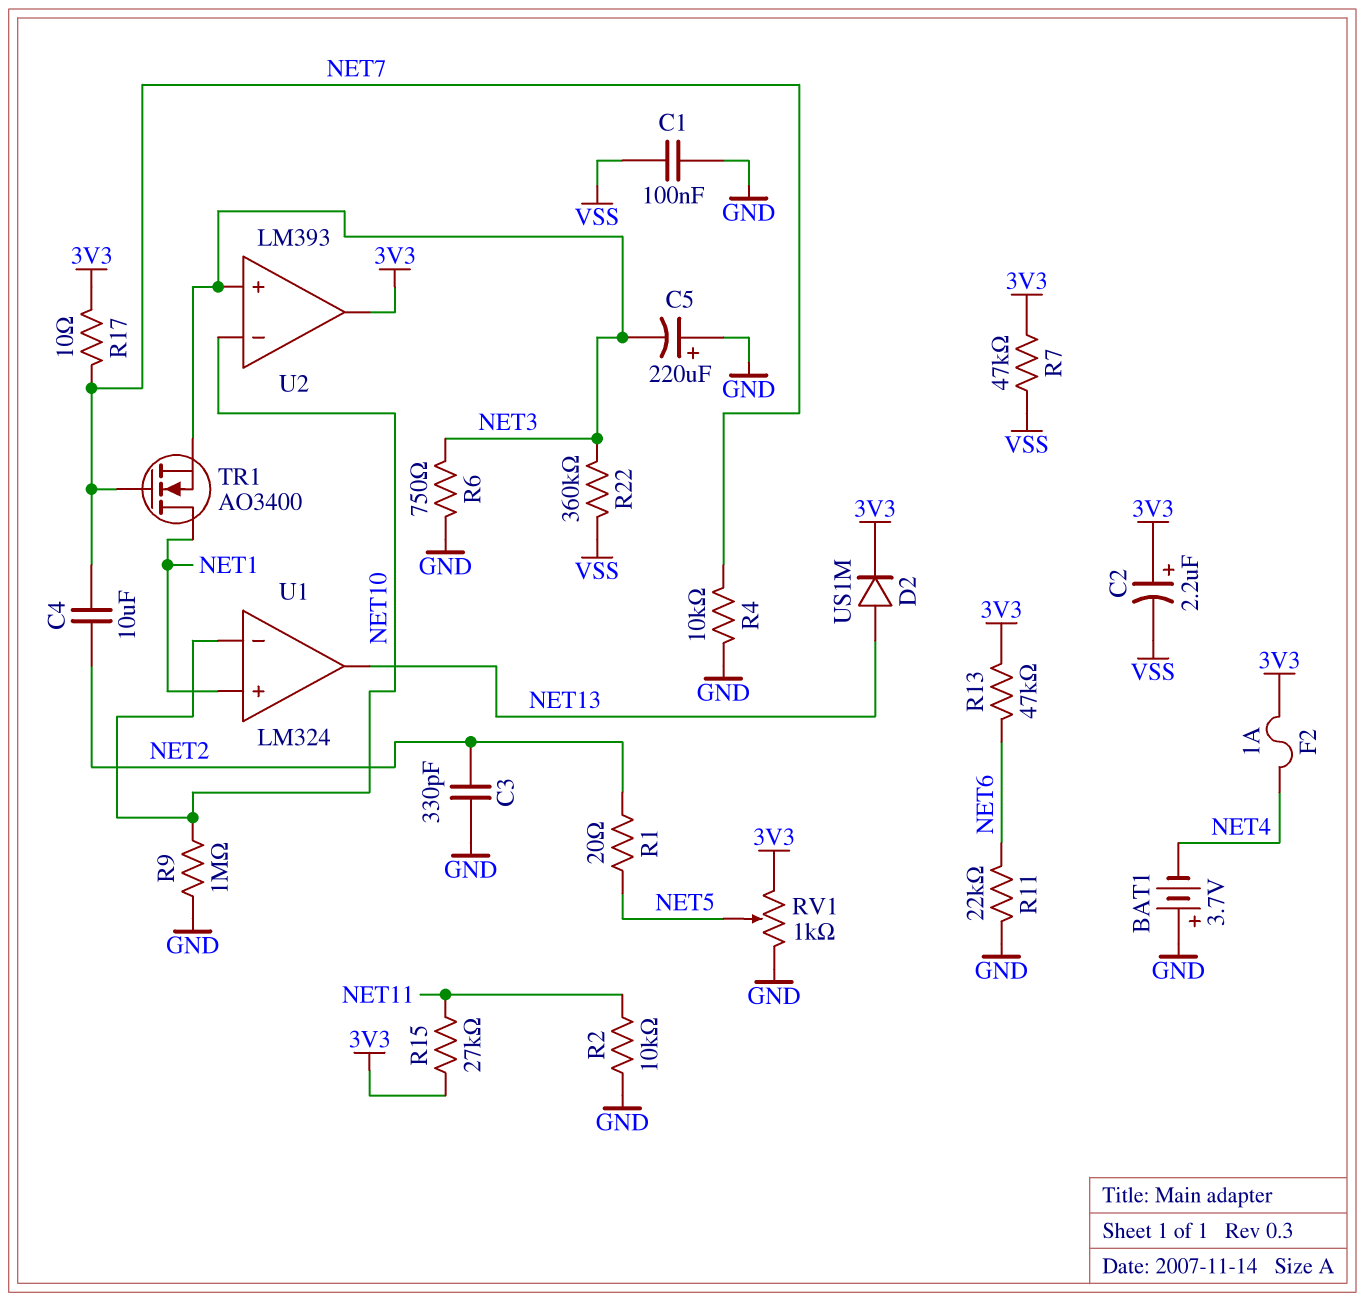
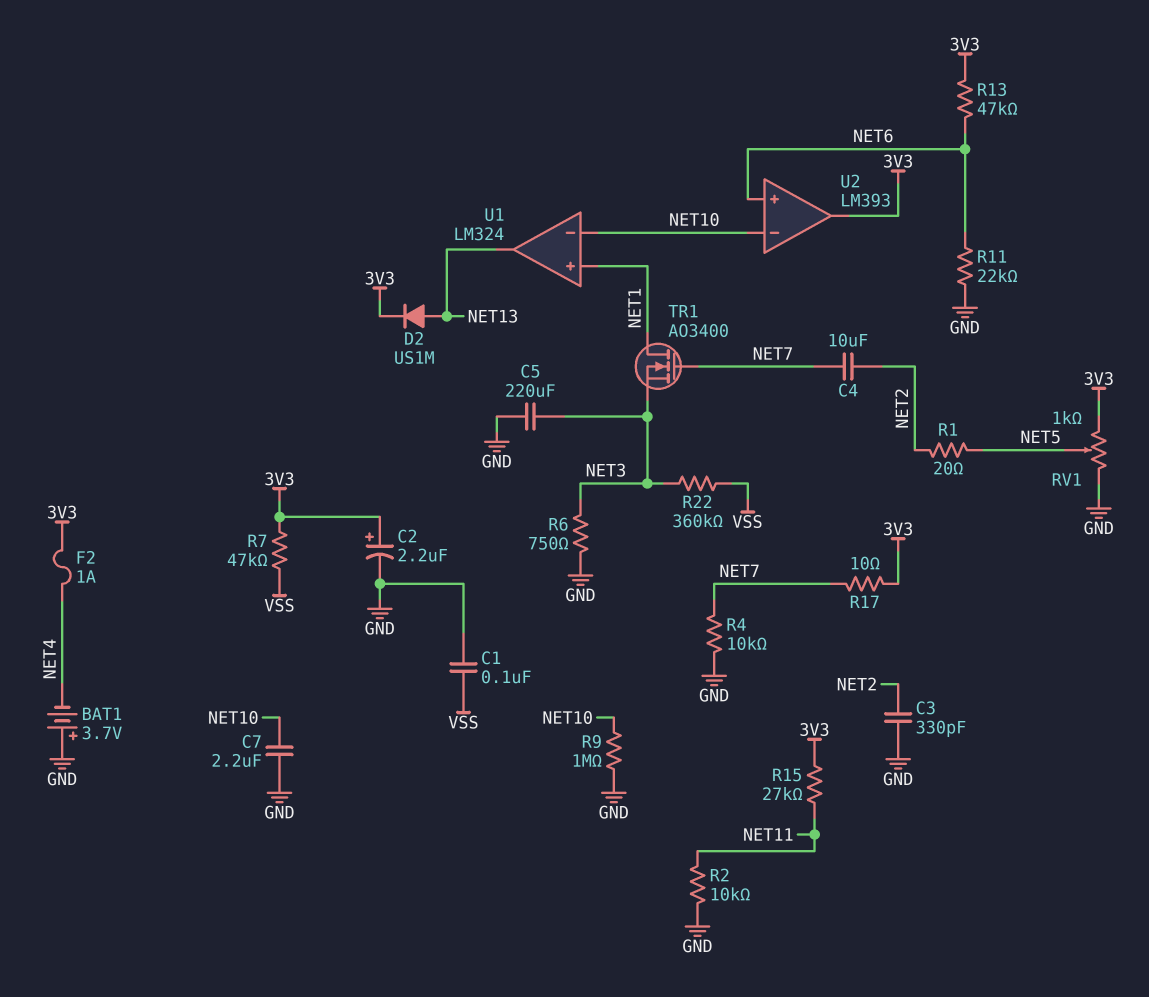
C2: 2.2uF (plus 3V3, minus VSS) -> 2.2uF (plus 3V3, minus GND)
C5: 220uF (plus GND, minus NET3) -> 220uF (GND, NET3)
C7: none -> 2.2uF (GND, NET10)
U2 pin in+: NET3 -> NET6

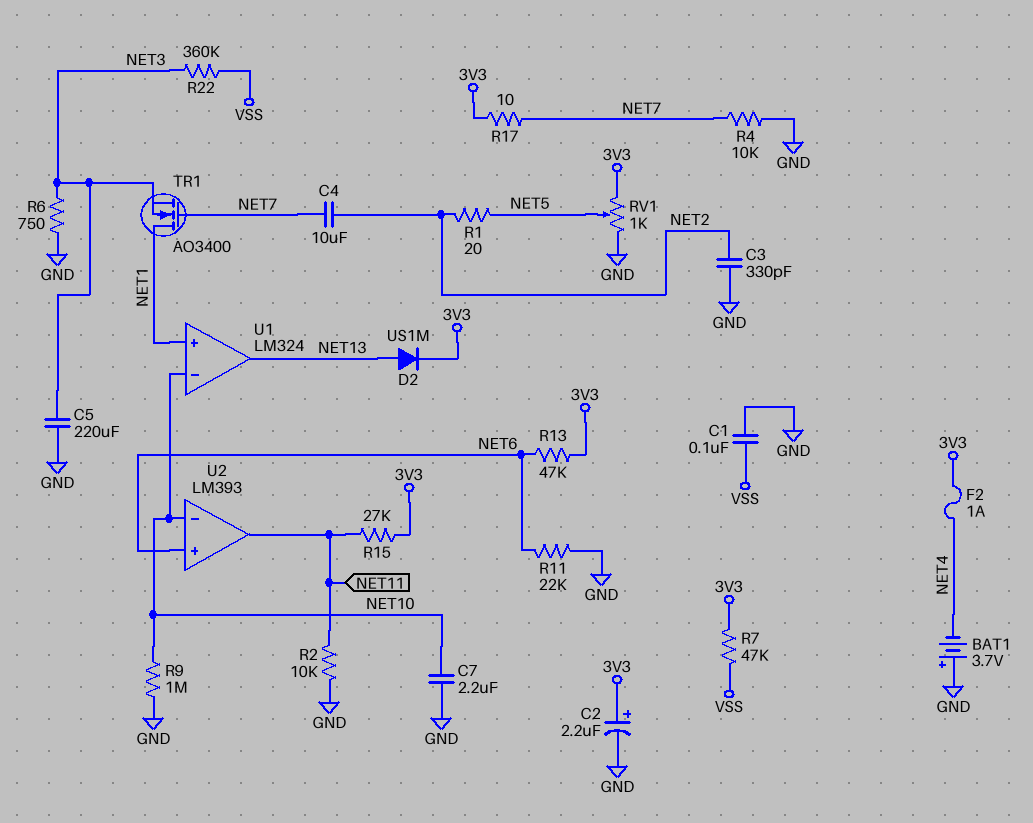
U2 pin out: 3V3 -> NET11

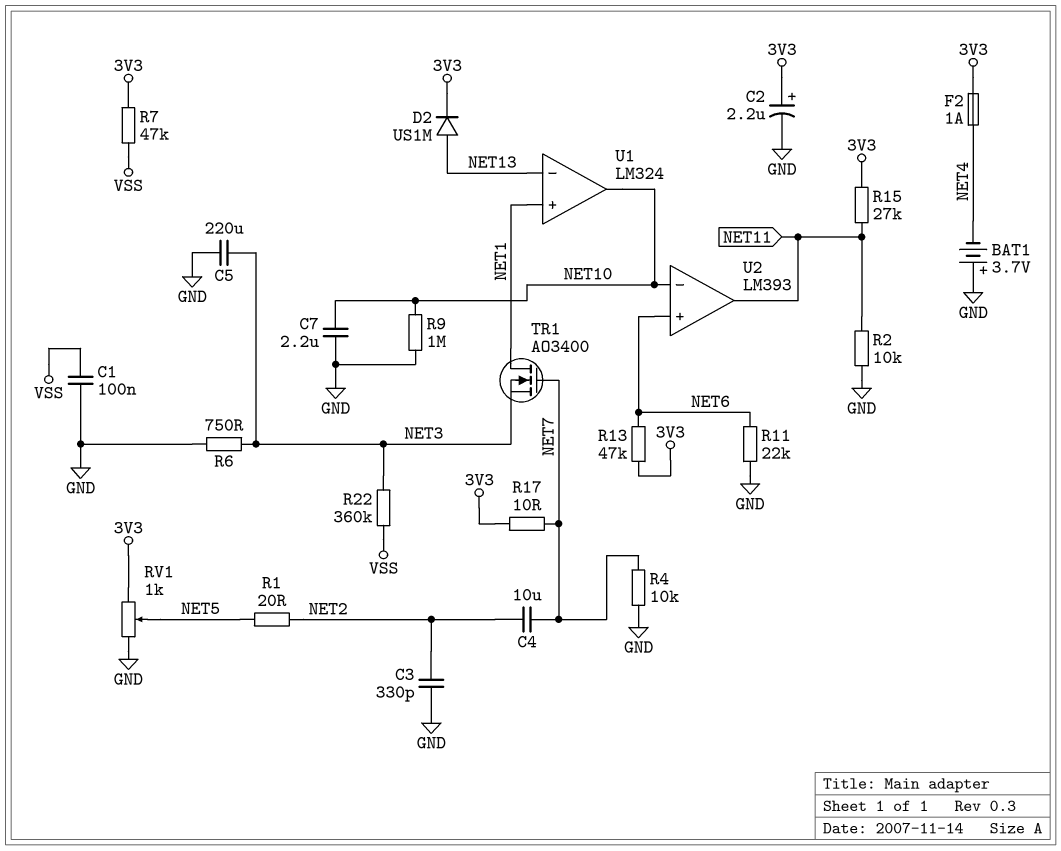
U1 pin in-: NET10 -> NET13
U1 pin out: NET13 -> NET10

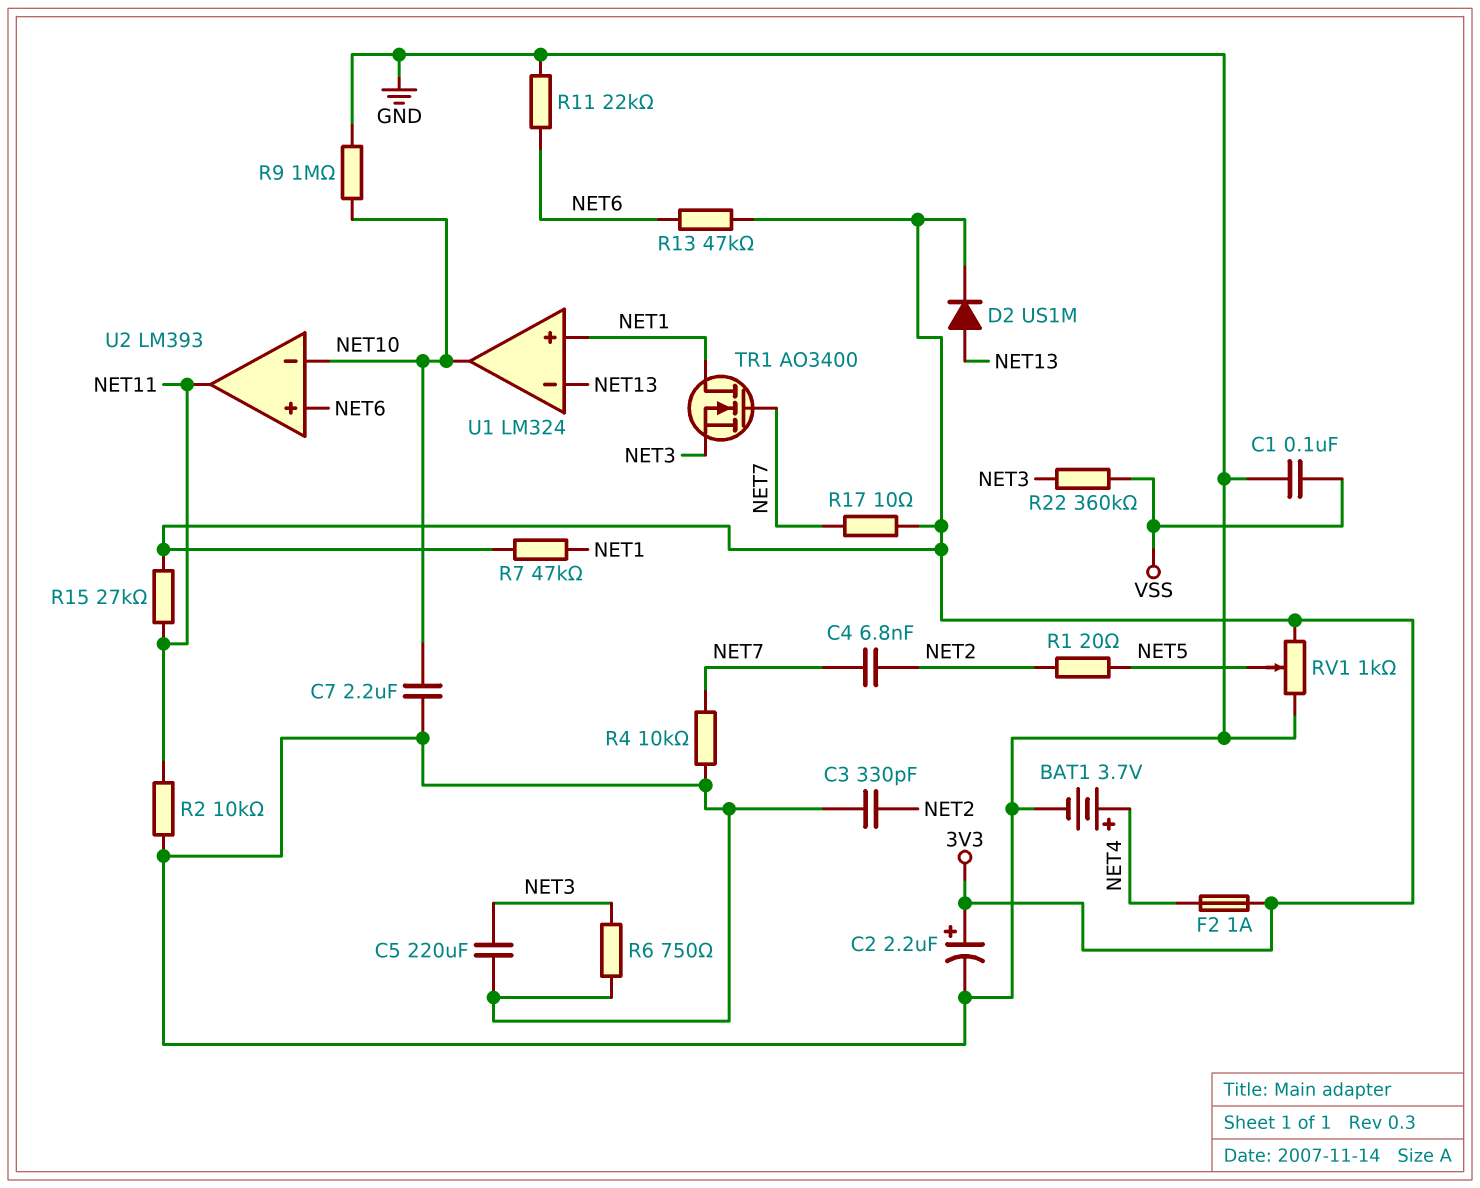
BAT1: 3.7V (plus GND, minus NET4) -> 3.7V (plus NET4, minus GND)
C4: 10uF (NET2, NET7) -> 6.8nF (NET2, NET7)
R7: 47k (3V3, VSS) -> 47k (3V3, NET1)

